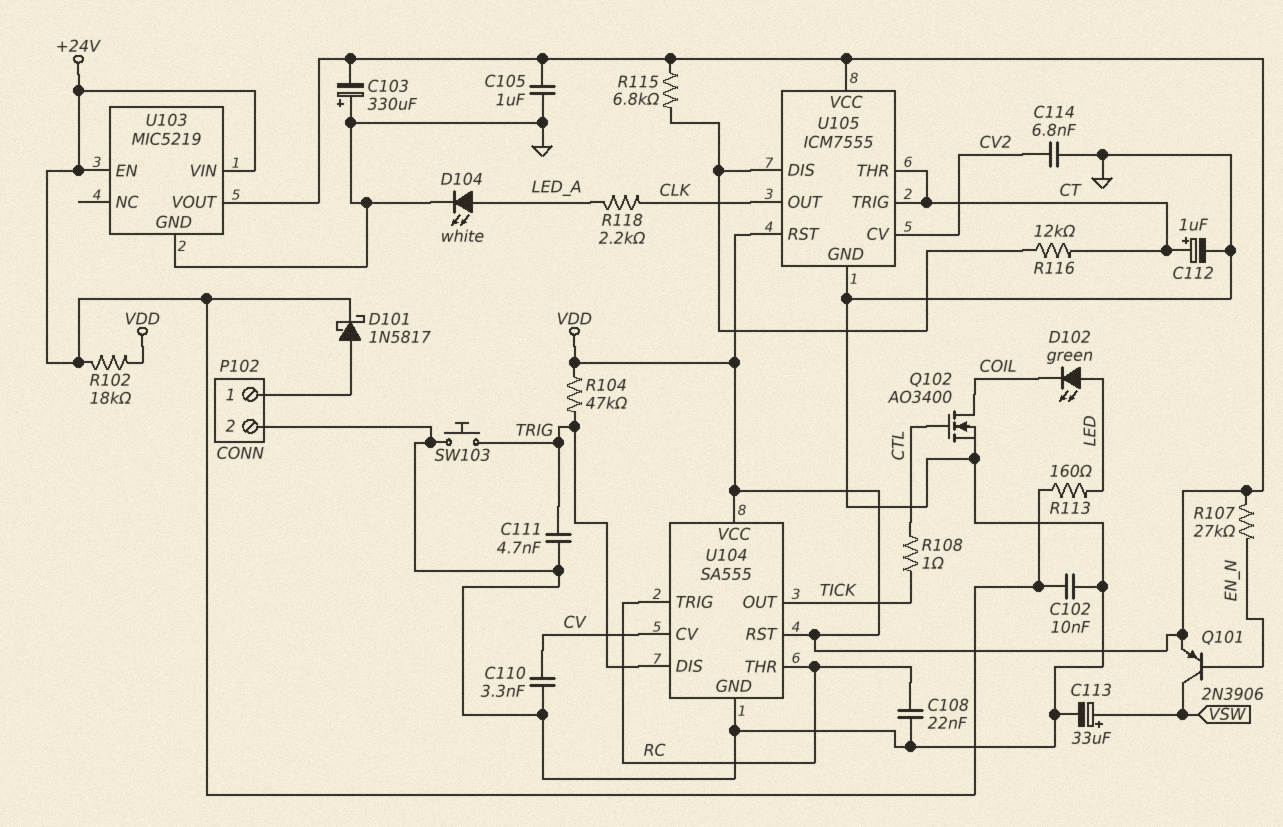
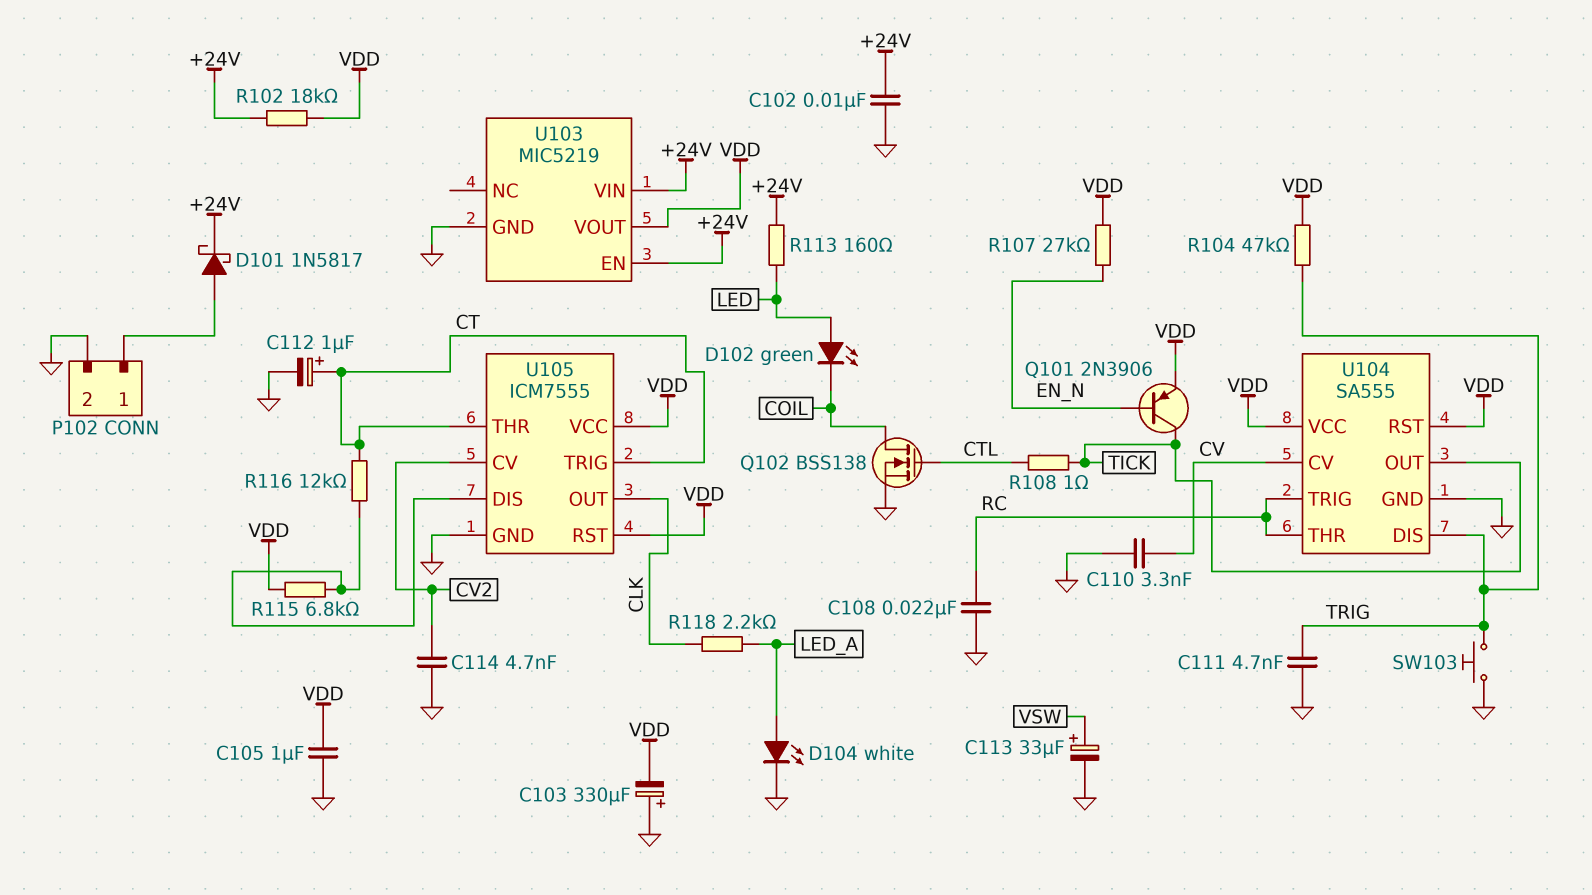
C114: 6.8nF (CV2, GND) -> 4.7nF (CV2, GND)
Q101: PNP 2N3906 (B EN_N, C VSW, E VDD) -> PNP 2N3906 (B EN_N, C TICK, E VDD)
Q102: NMOS AO3400 (G CTL, D COIL, S GND) -> NMOS BSS138 (G CTL, D COIL, S GND)

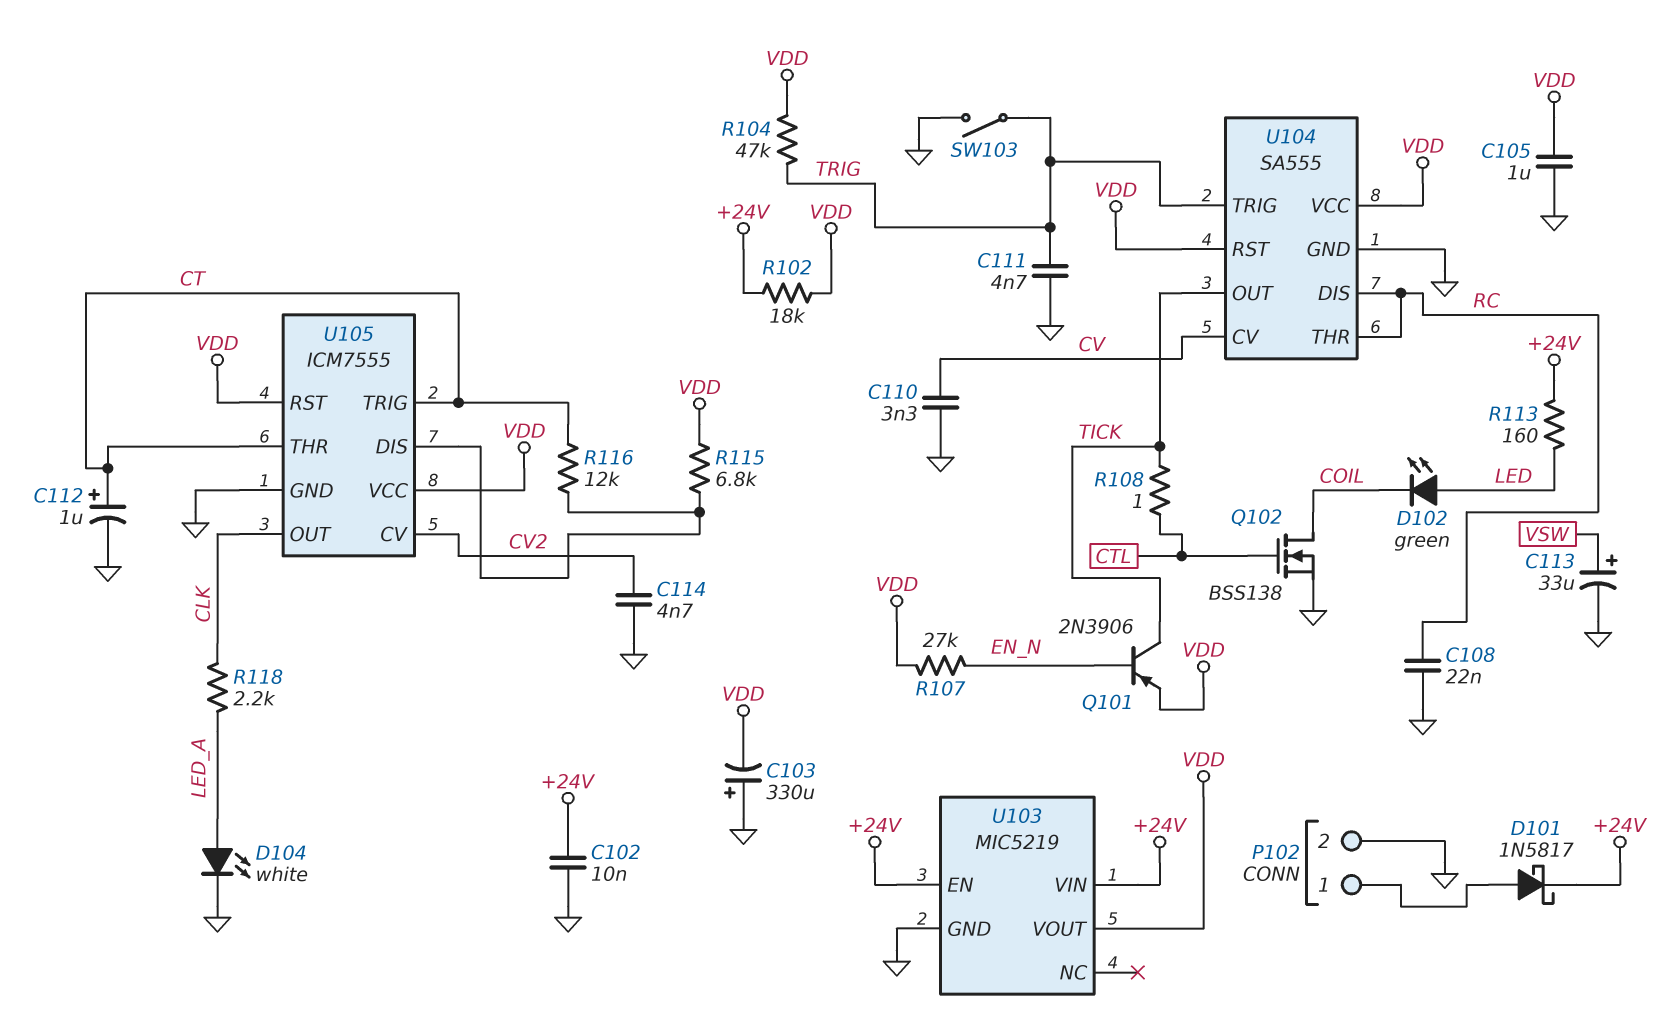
SW103: button (GND, TRIG) -> switch (GND, TRIG)
U104 pin DIS: TRIG -> RC
U104 pin TRIG: RC -> TRIG

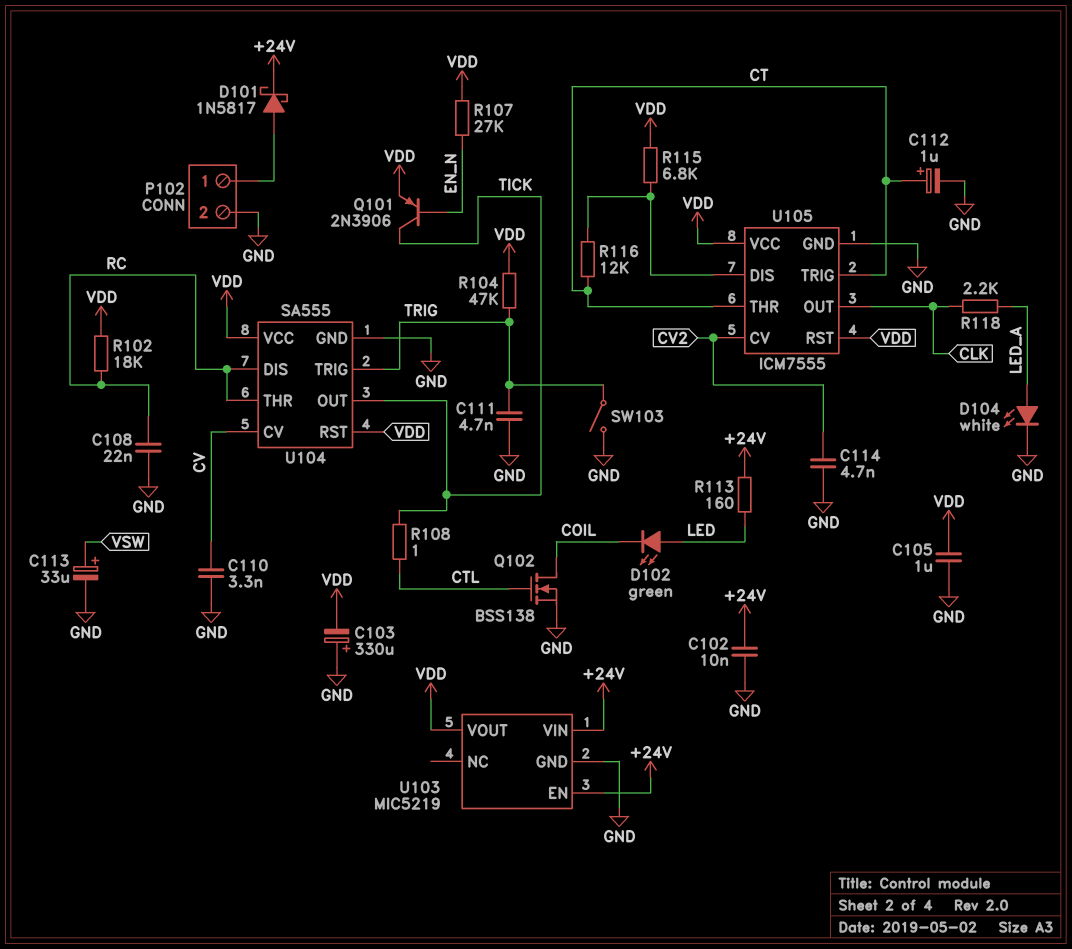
R102: 18k (+24V, VDD) -> 18k (RC, VDD)

